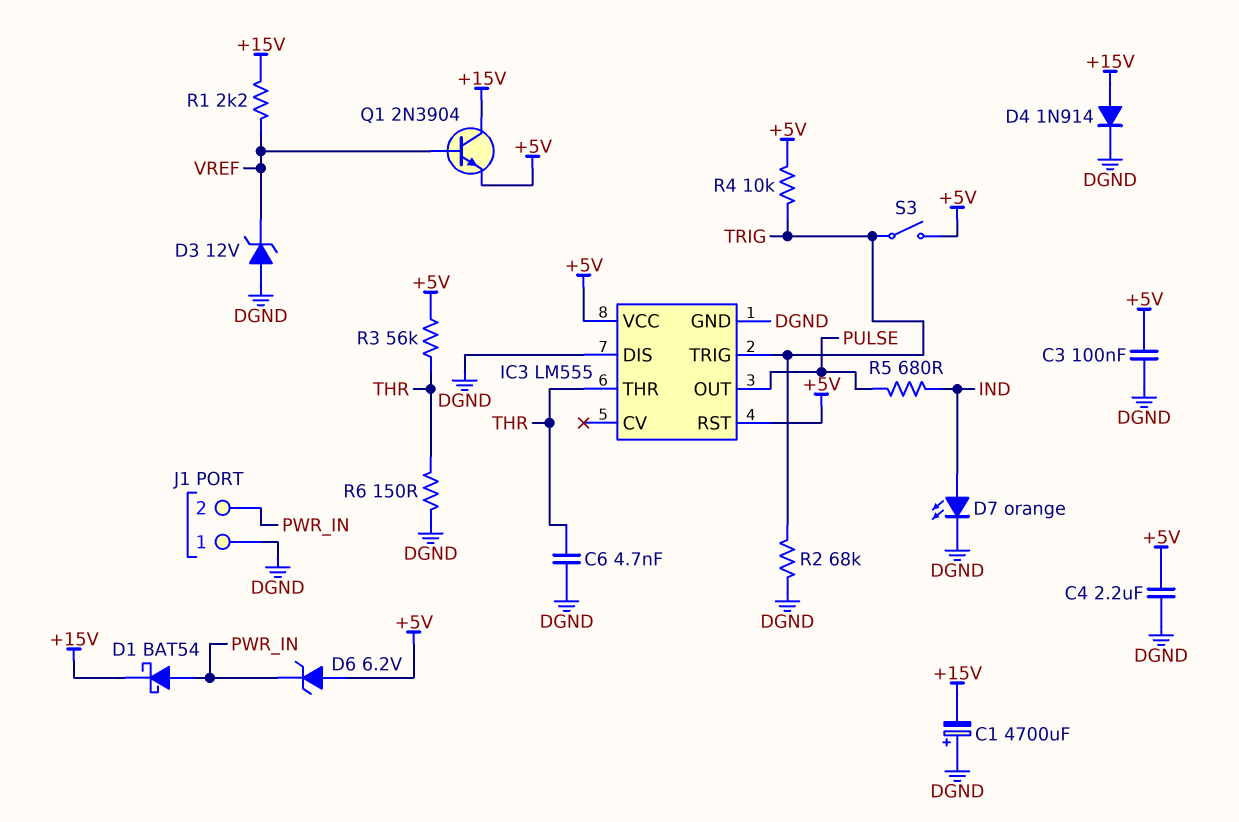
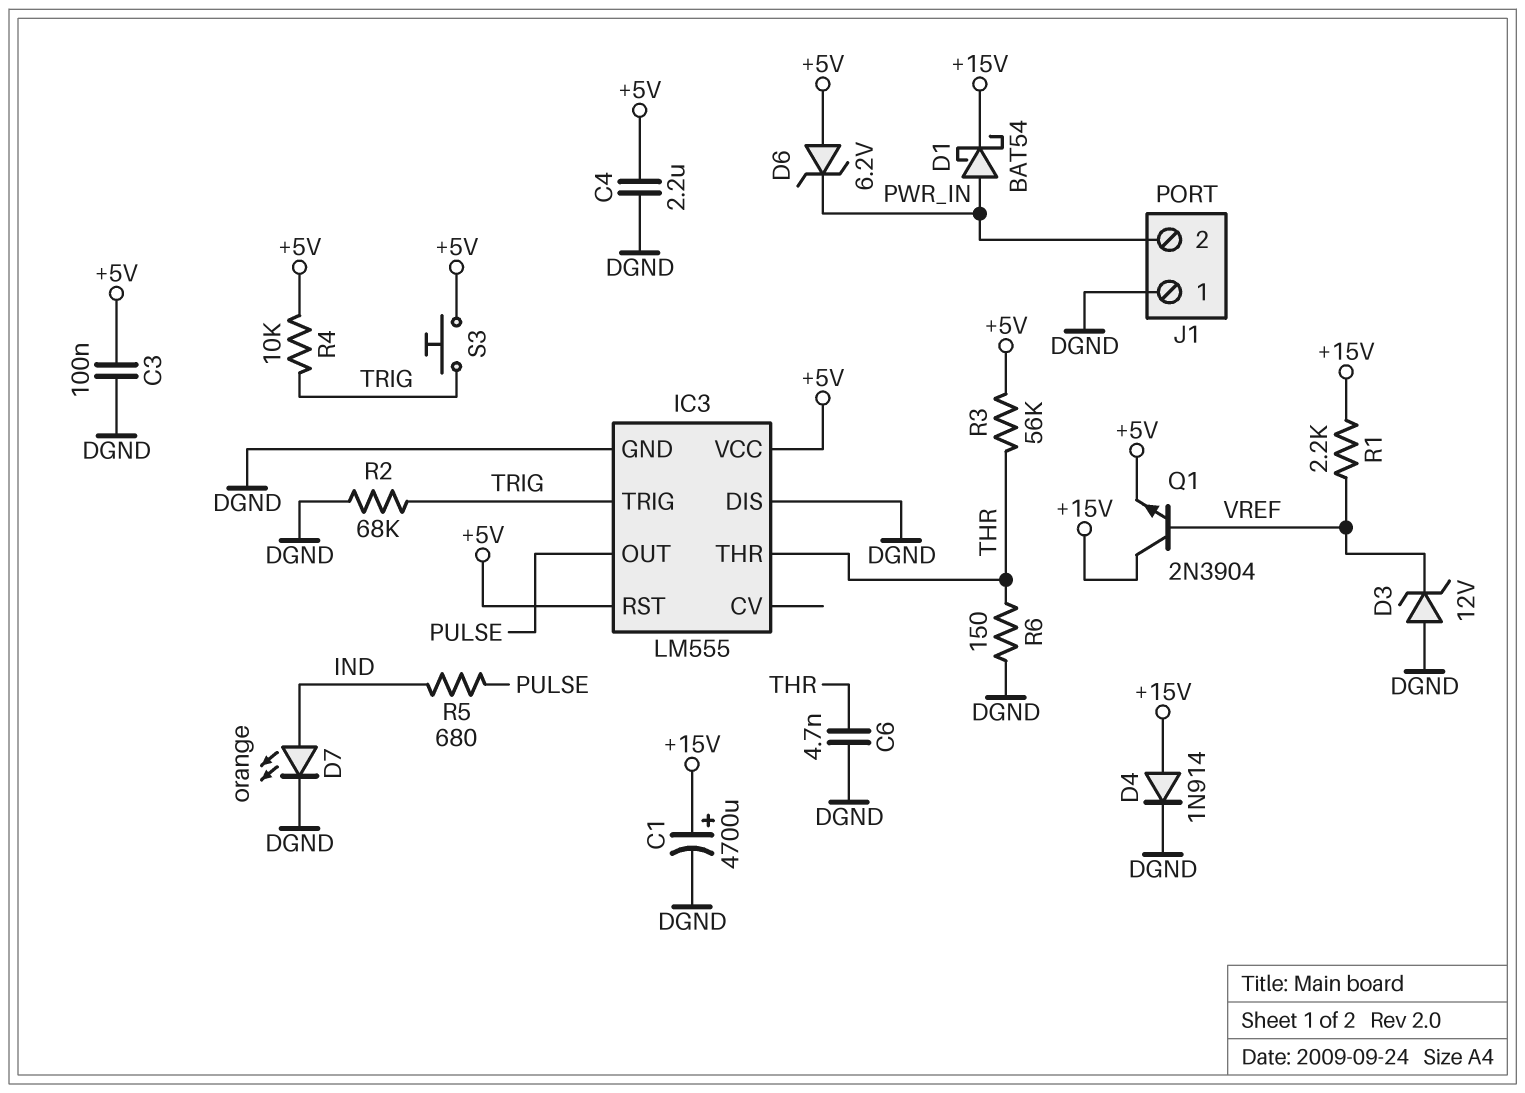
C1: 4700uF (plus DGND, minus +15V) -> 4700uF (plus +15V, minus DGND)
S3: switch (+5V, TRIG) -> button (+5V, TRIG)

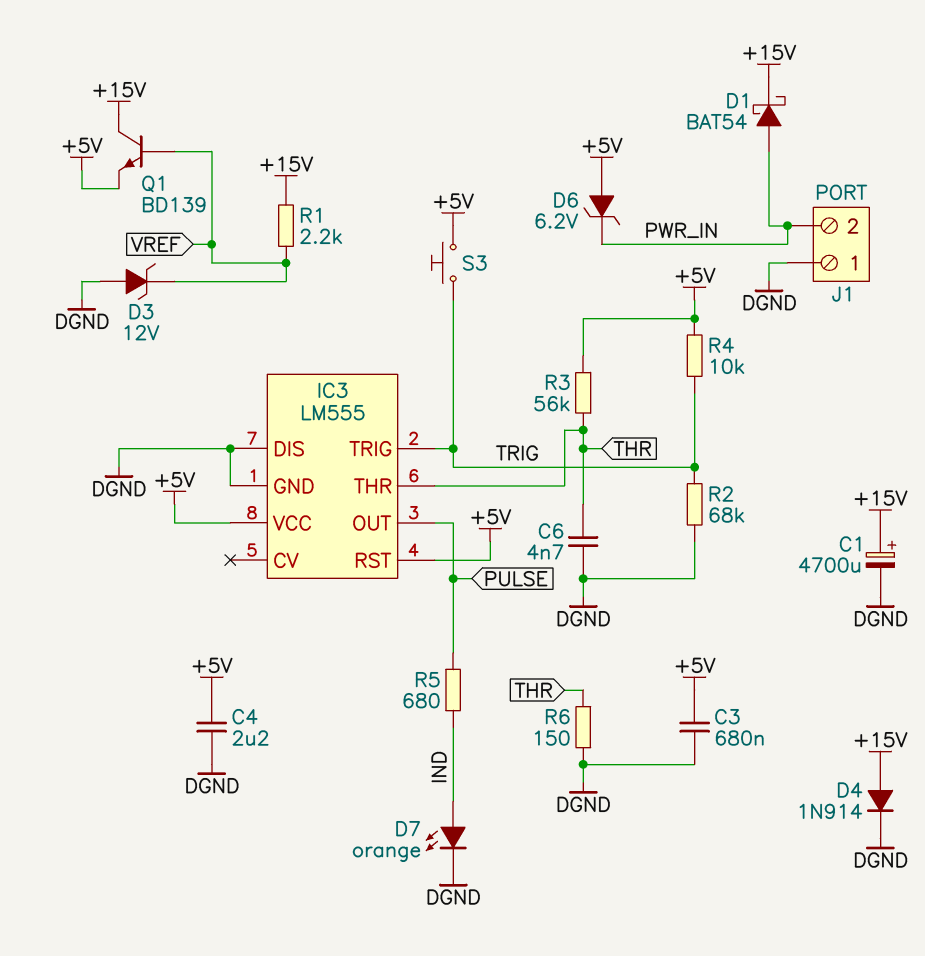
C3: 100nF (+5V, DGND) -> 680nF (+5V, DGND)
Q1: NPN 2N3904 (B VREF, C +15V, E +5V) -> NPN BD139 (B VREF, C +15V, E +5V)

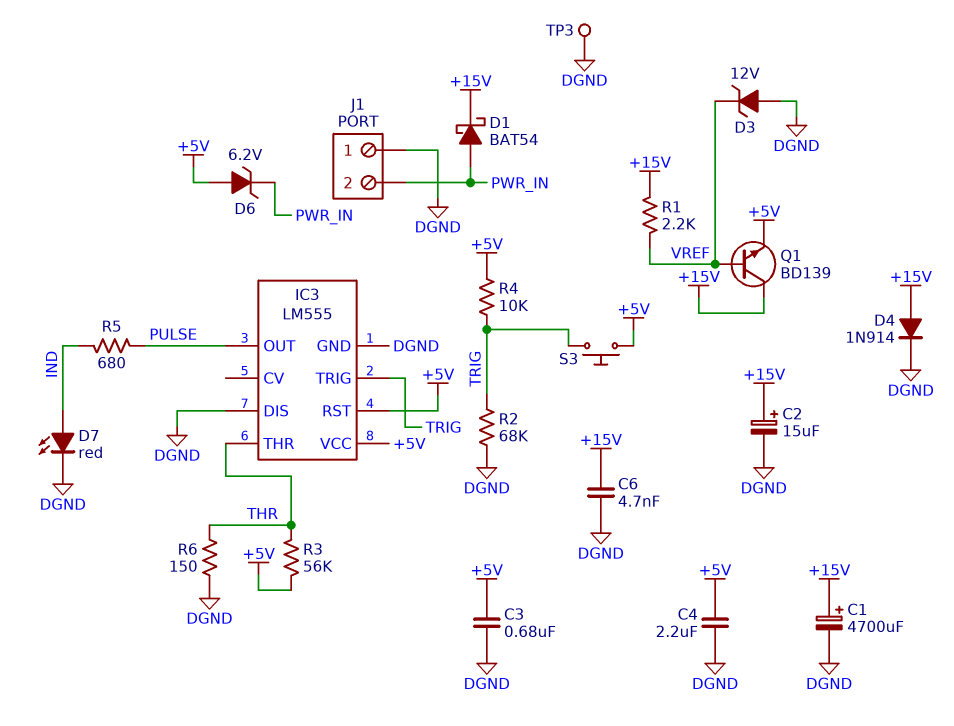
C2: none -> 15uF (plus +15V, minus DGND)
C6: 4.7nF (DGND, THR) -> 4.7nF (+15V, DGND)
D7: LED orange (A IND, K DGND) -> LED red (A IND, K DGND)
TP3: none -> test point (DGND)

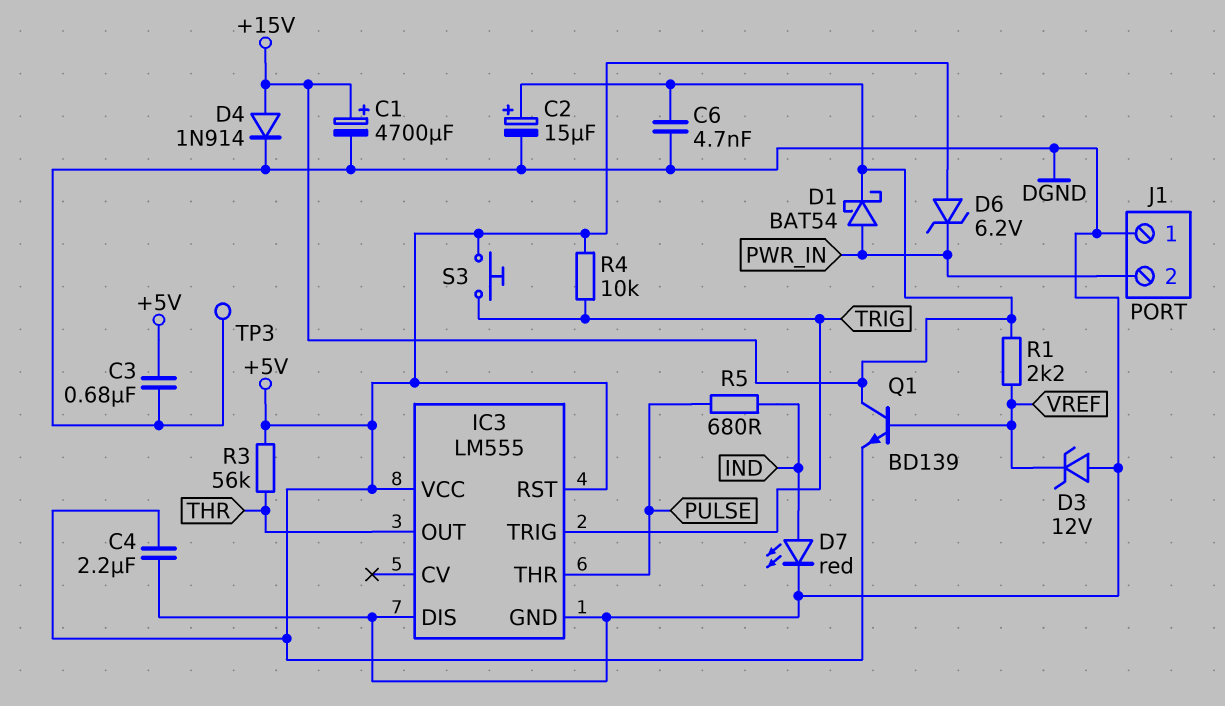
IC3 pin OUT: PULSE -> THR
IC3 pin THR: THR -> PULSE
R2: 68k (DGND, TRIG) -> none
R6: 150 (DGND, THR) -> none

